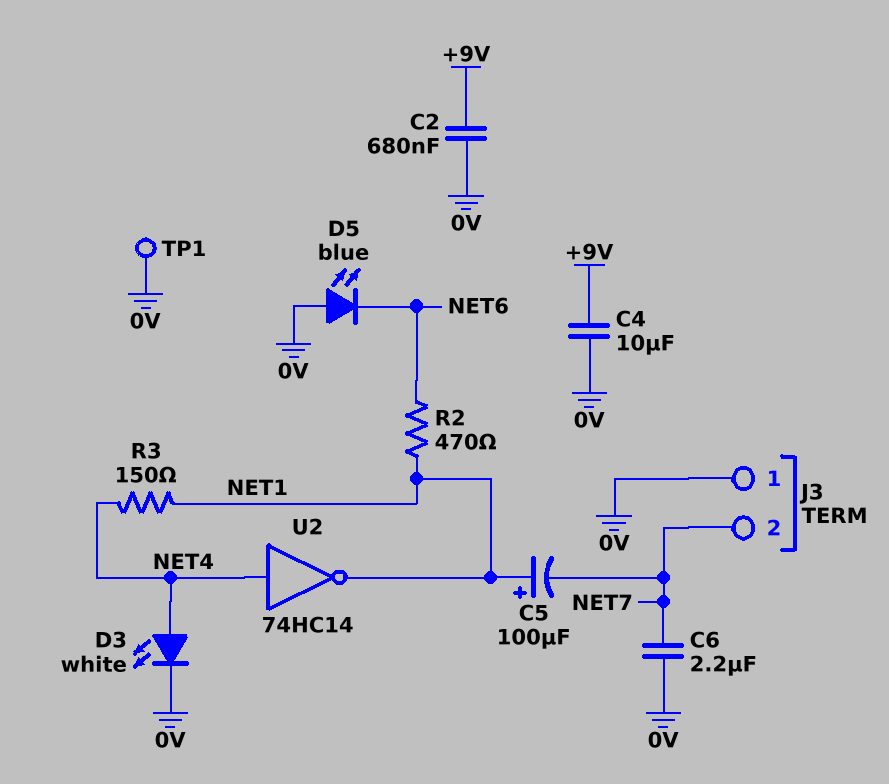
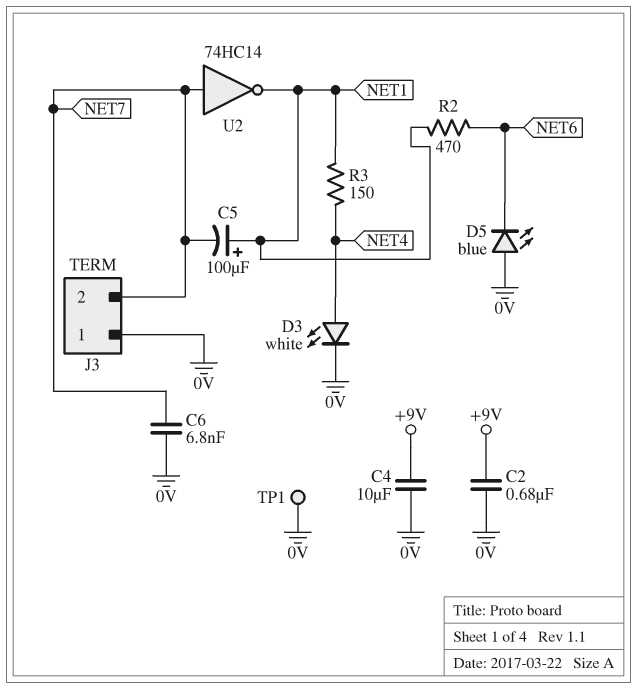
C6: 2.2uF (0V, NET7) -> 6.8nF (0V, NET7)
U2: NOT 74HC14 (in NET4, out NET1) -> NOT 74HC14 (in NET7, out NET1)

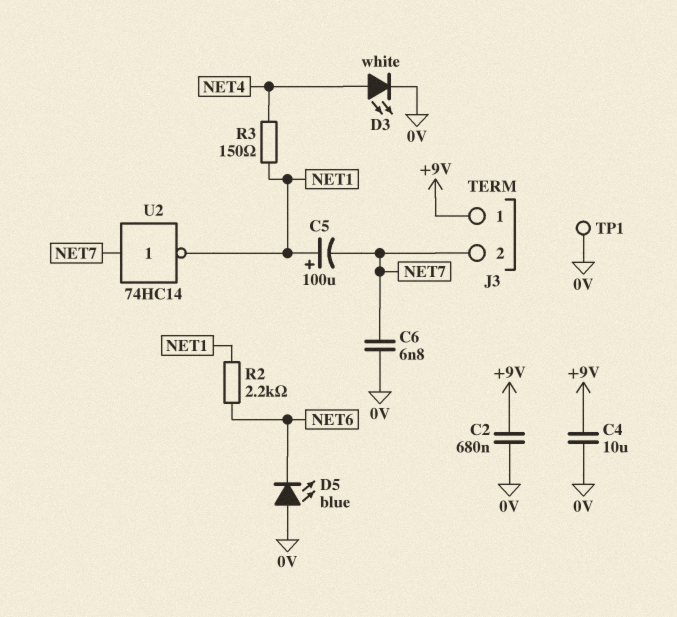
J3 pin 1: 0V -> +9V
R2: 470 (NET1, NET6) -> 2.2k (NET1, NET6)

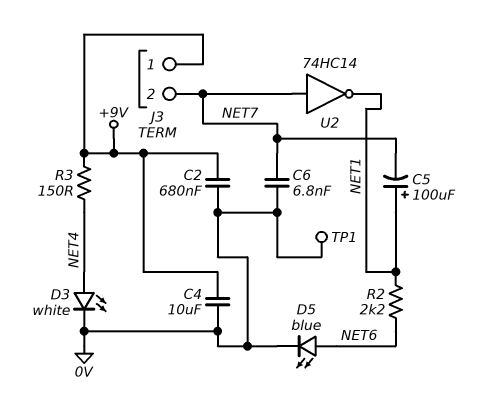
D5: LED blue (A 0V, K NET6) -> LED blue (A NET6, K 0V)
R3: 150 (NET1, NET4) -> 150 (+9V, NET4)

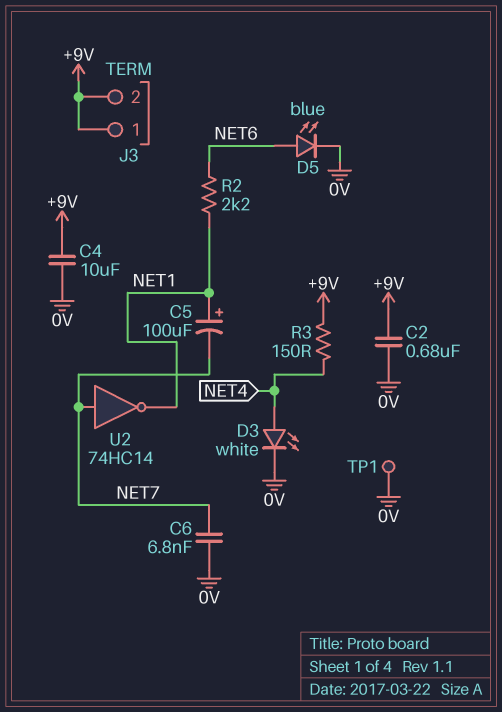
J3 pin 2: NET7 -> +9V

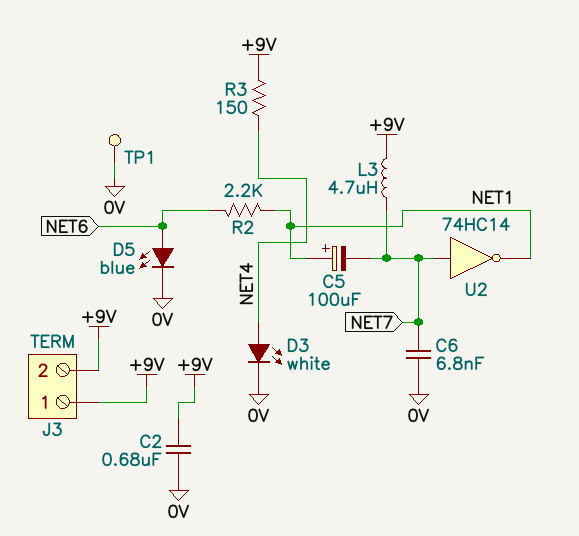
C4: 10uF (+9V, 0V) -> none
L3: none -> 4.7uH (+9V, NET7)

